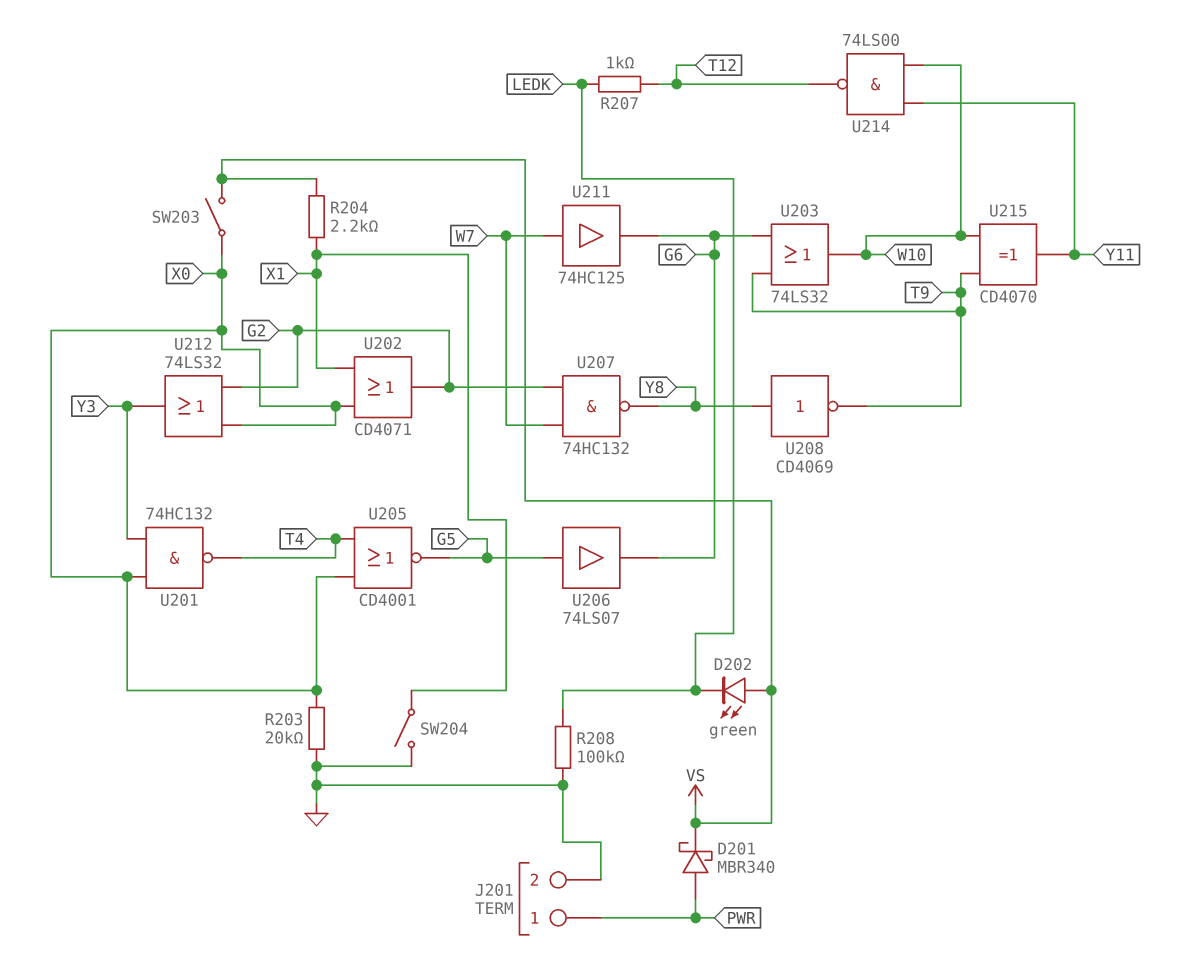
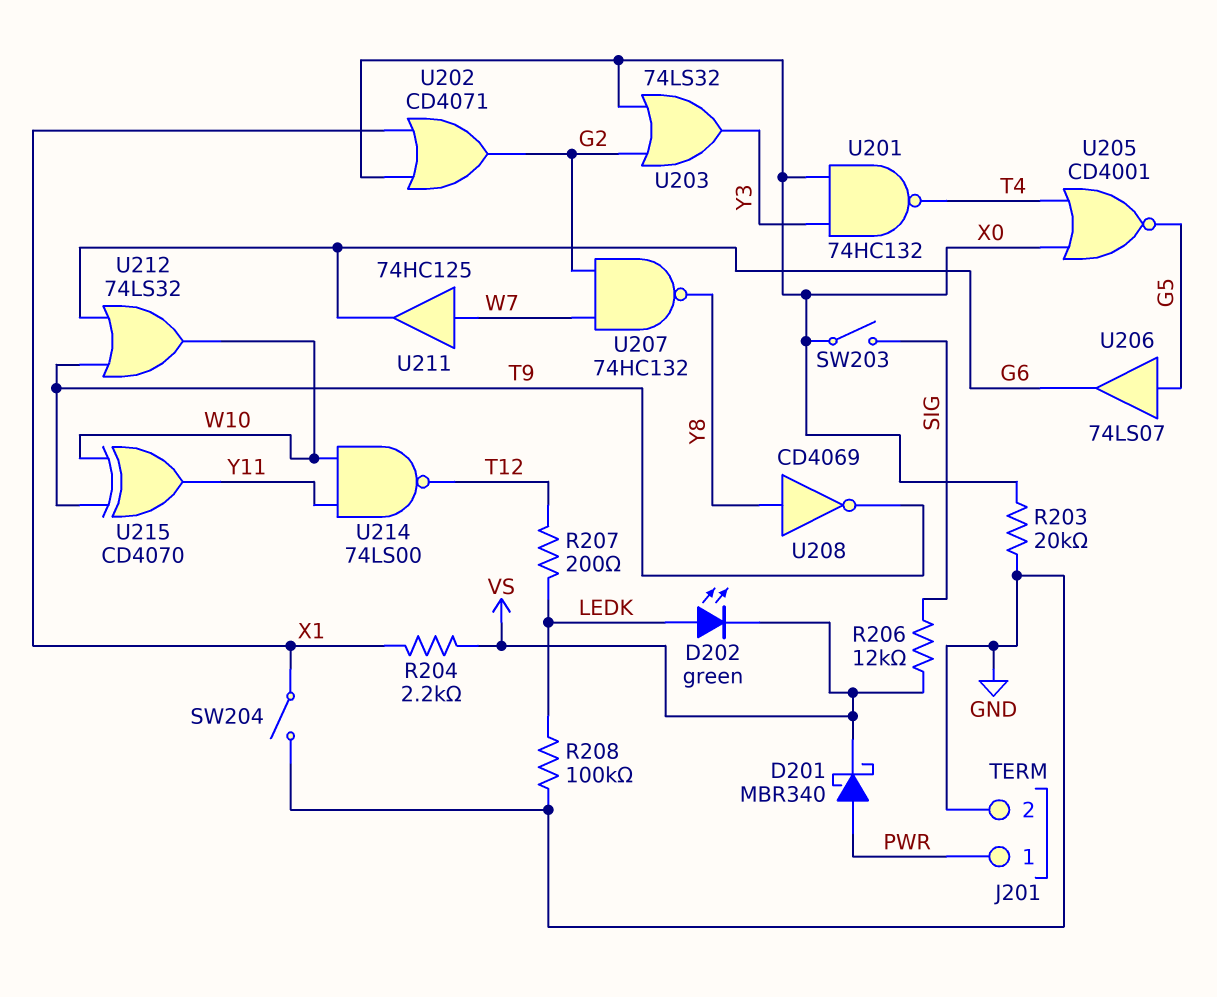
D202: LED green (A VS, K LEDK) -> LED green (A LEDK, K VS)
R206: none -> 12k (SIG, VS)
R207: 1k (LEDK, T12) -> 200 (LEDK, T12)
SW203: switch (VS, X0) -> switch (SIG, X0)
U203: OR 74LS32 (in G6, in T9, out W10) -> OR 74LS32 (in G2, in X0, out Y3)
U212: OR 74LS32 (in G2, in X0, out Y3) -> OR 74LS32 (in G6, in T9, out W10)

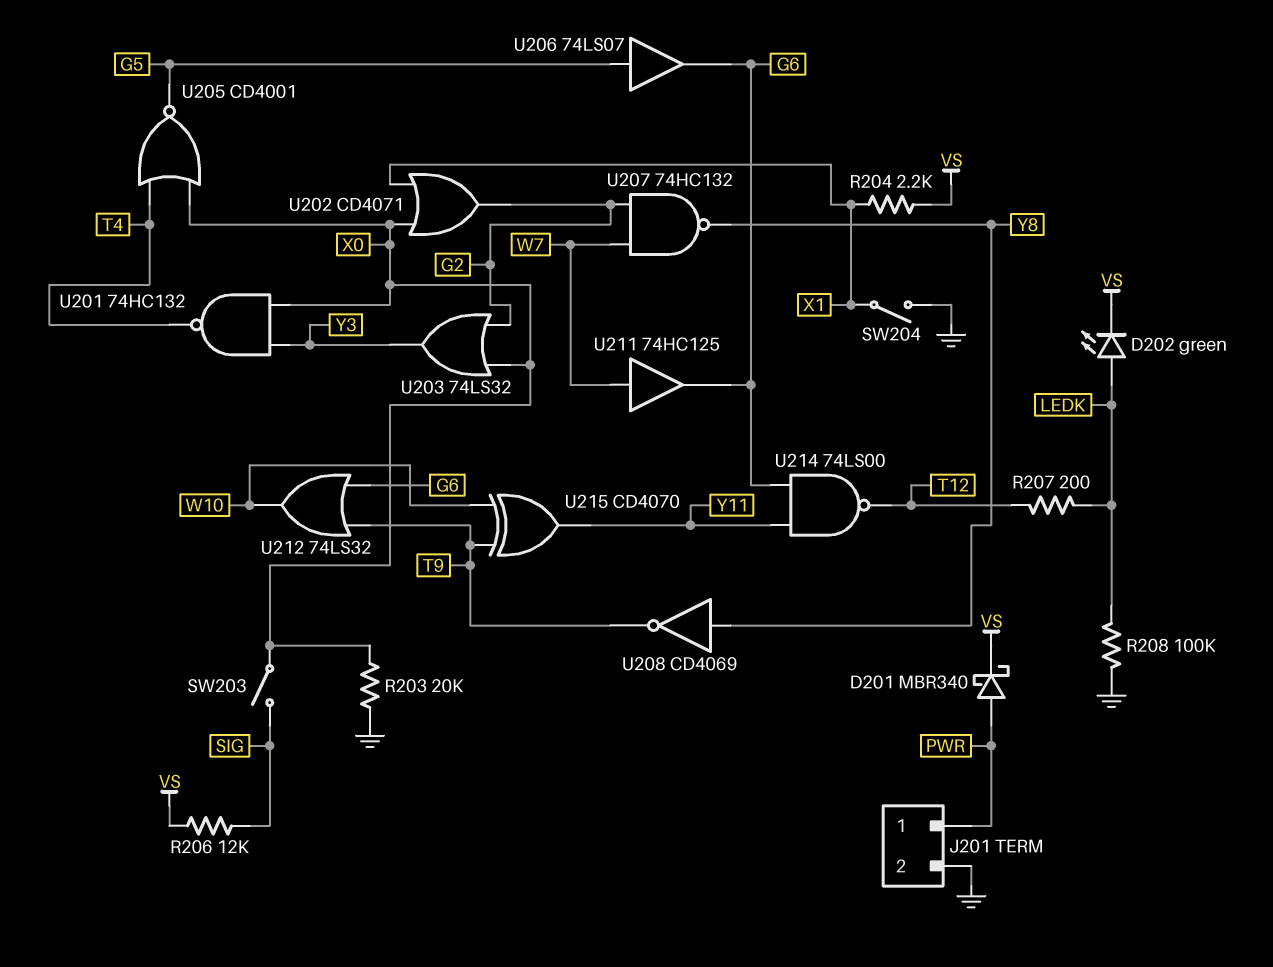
U214: NAND 74LS00 (in W10, in Y11, out T12) -> NAND 74LS00 (in G6, in Y11, out T12)

